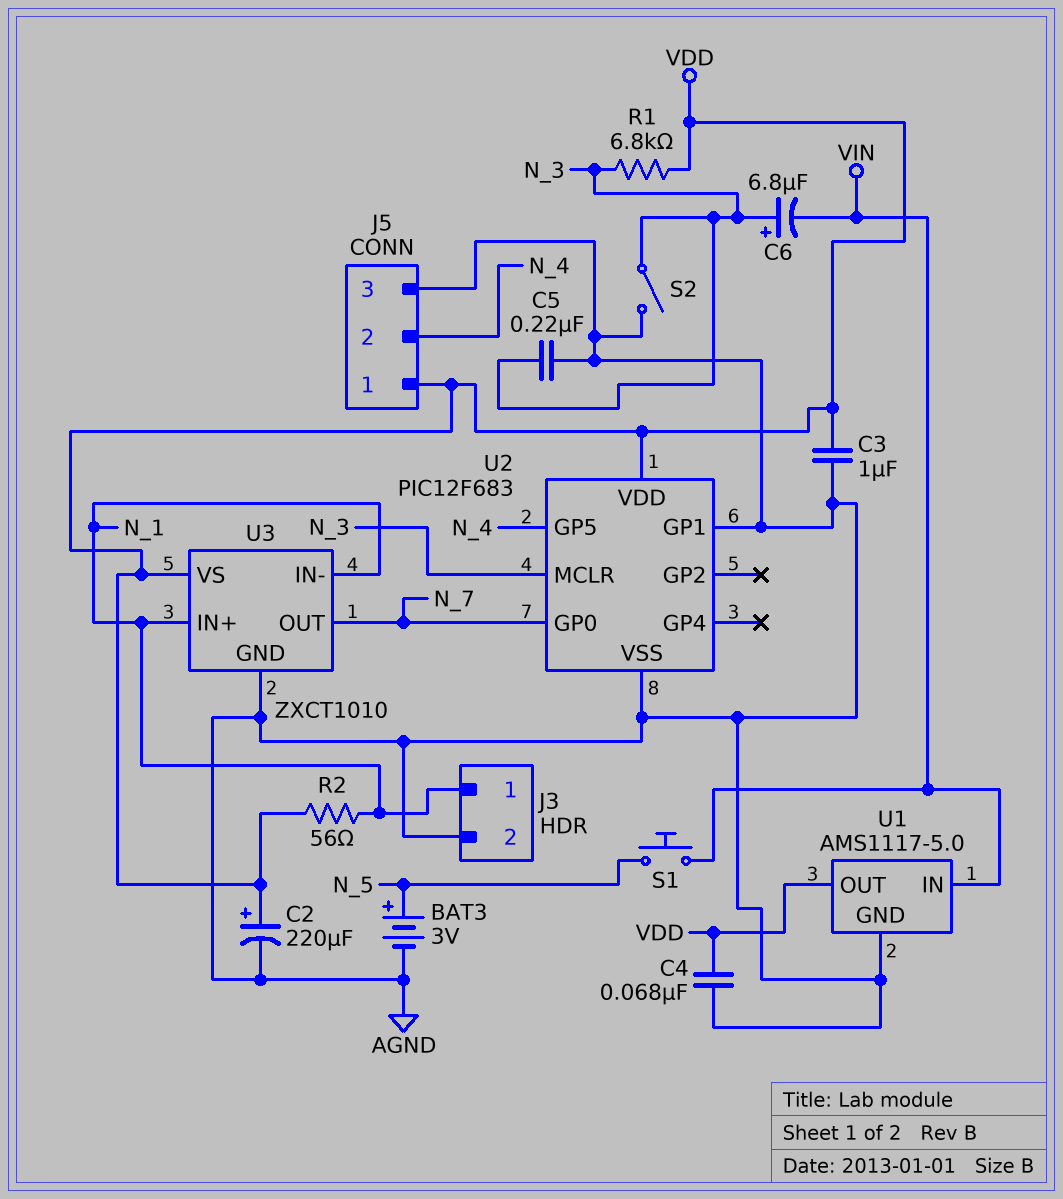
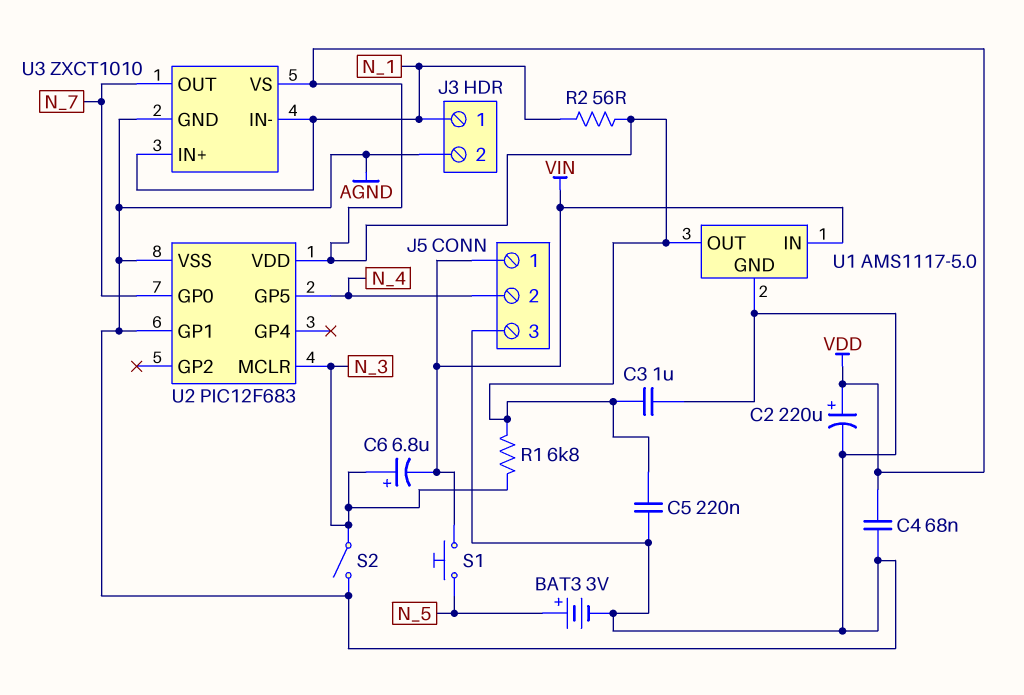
C5: 220nF (AGND, N_3) -> 220nF (AGND, VDD)
J5 pin 1: VDD -> VIN

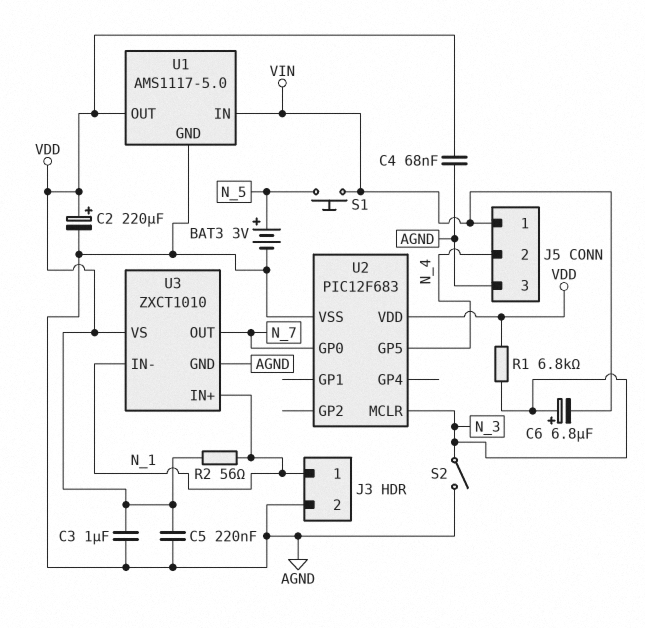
U2 pin GP1: AGND -> none

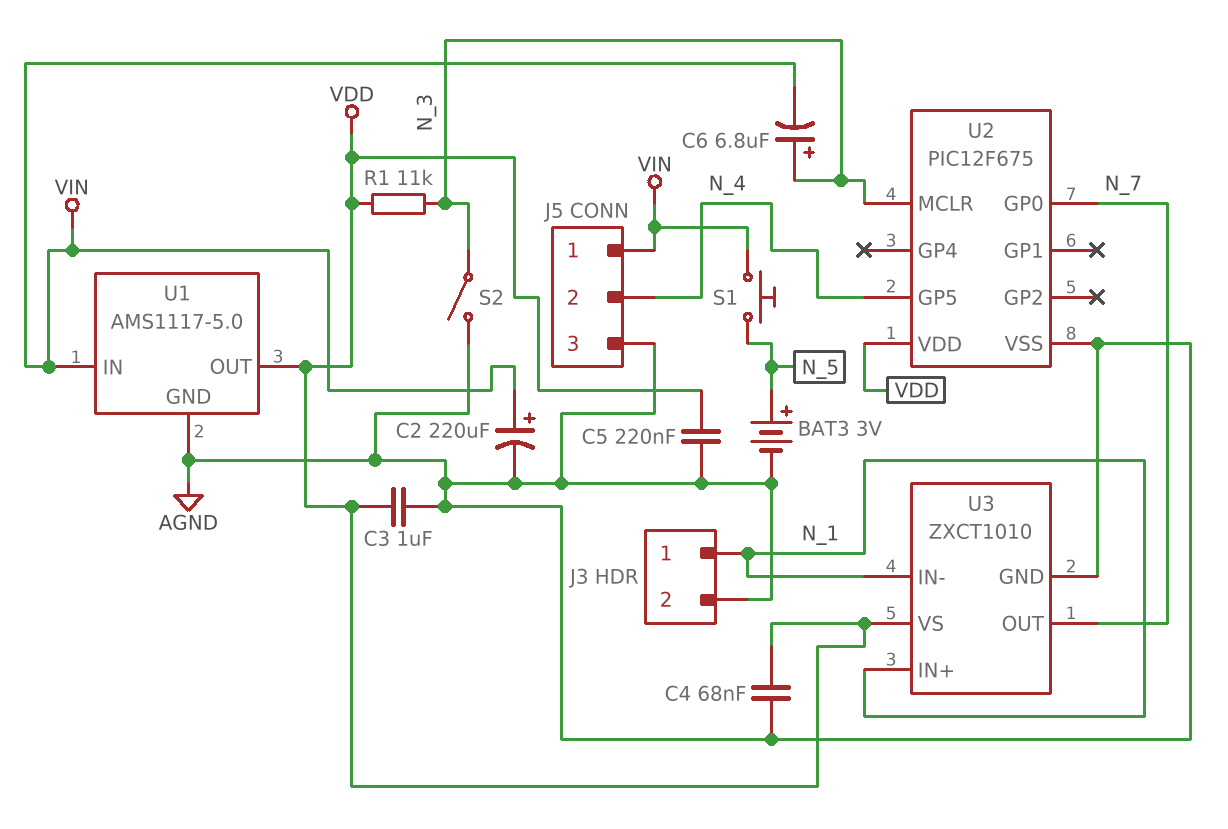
C2: 220uF (plus VDD, minus AGND) -> 220uF (plus VIN, minus AGND)
R1: 6.8k (N_3, VDD) -> 11k (N_3, VDD)
R2: 56 (N_1, VDD) -> none
U2: PIC12F683 -> PIC12F675

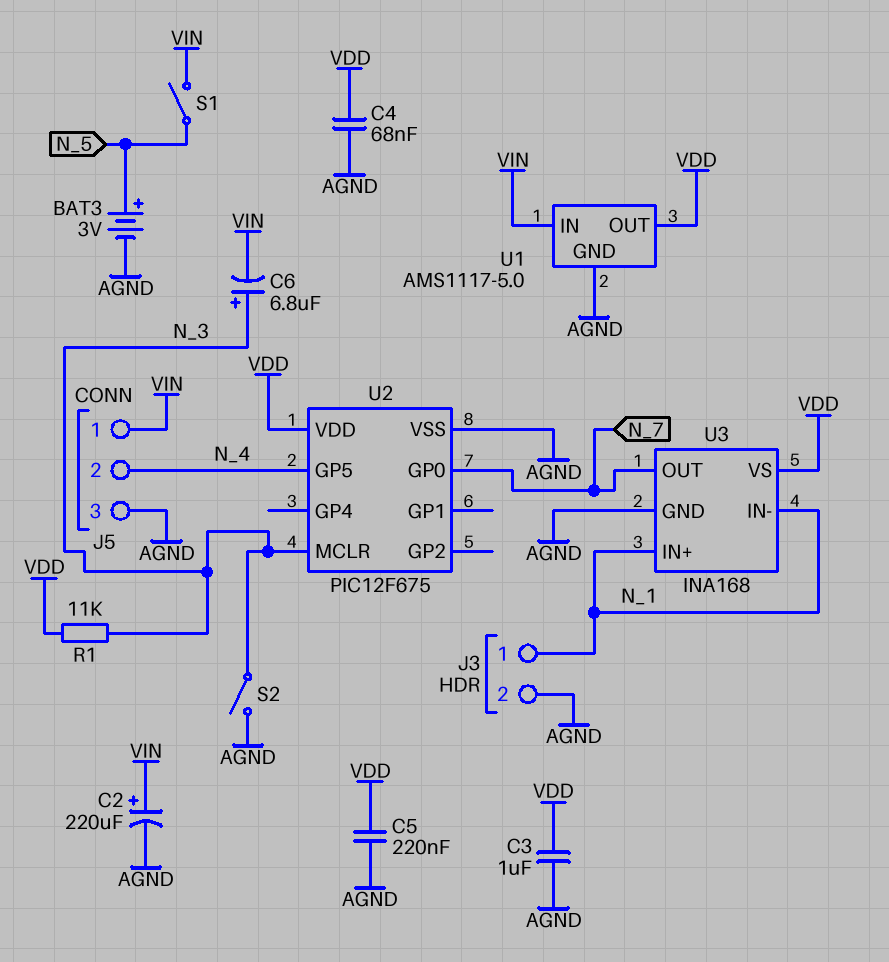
S1: button (N_5, VIN) -> switch (N_5, VIN)
U3: ZXCT1010 -> INA168

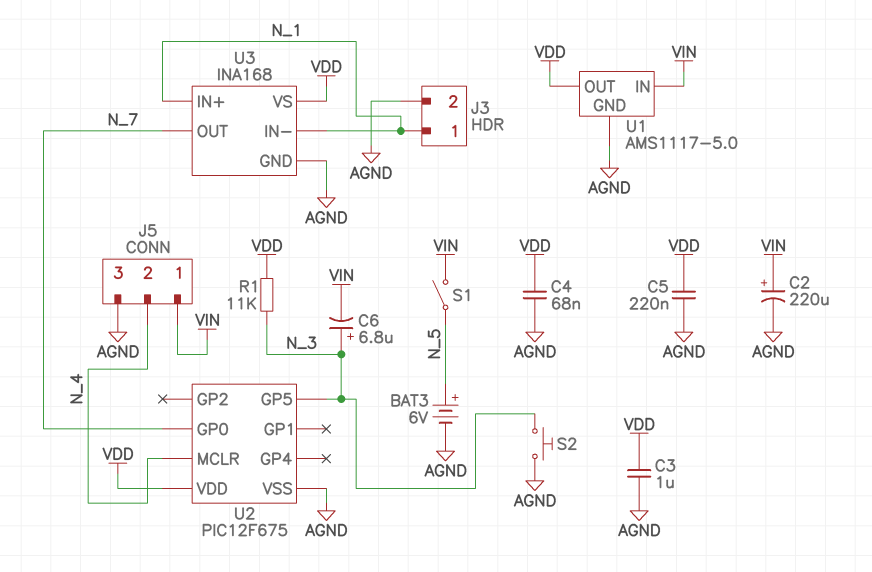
BAT3: 3V (plus N_5, minus AGND) -> 6V (plus N_5, minus AGND)
S2: switch (AGND, N_3) -> button (AGND, N_3)
U2 pin GP5: N_4 -> N_3
U2 pin MCLR: N_3 -> N_4

